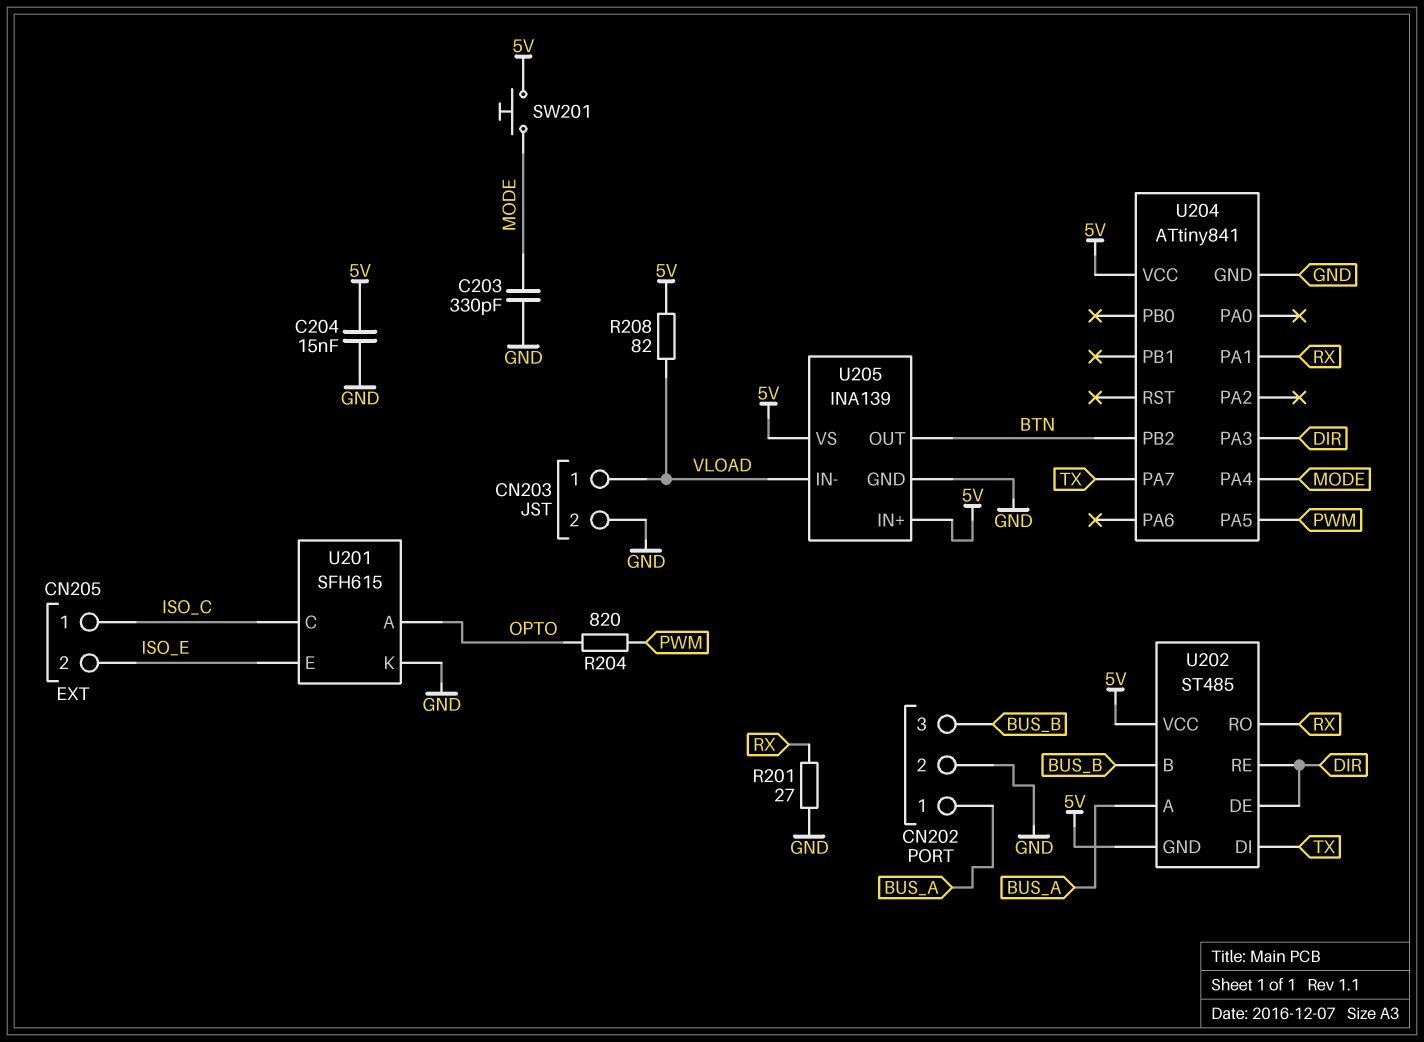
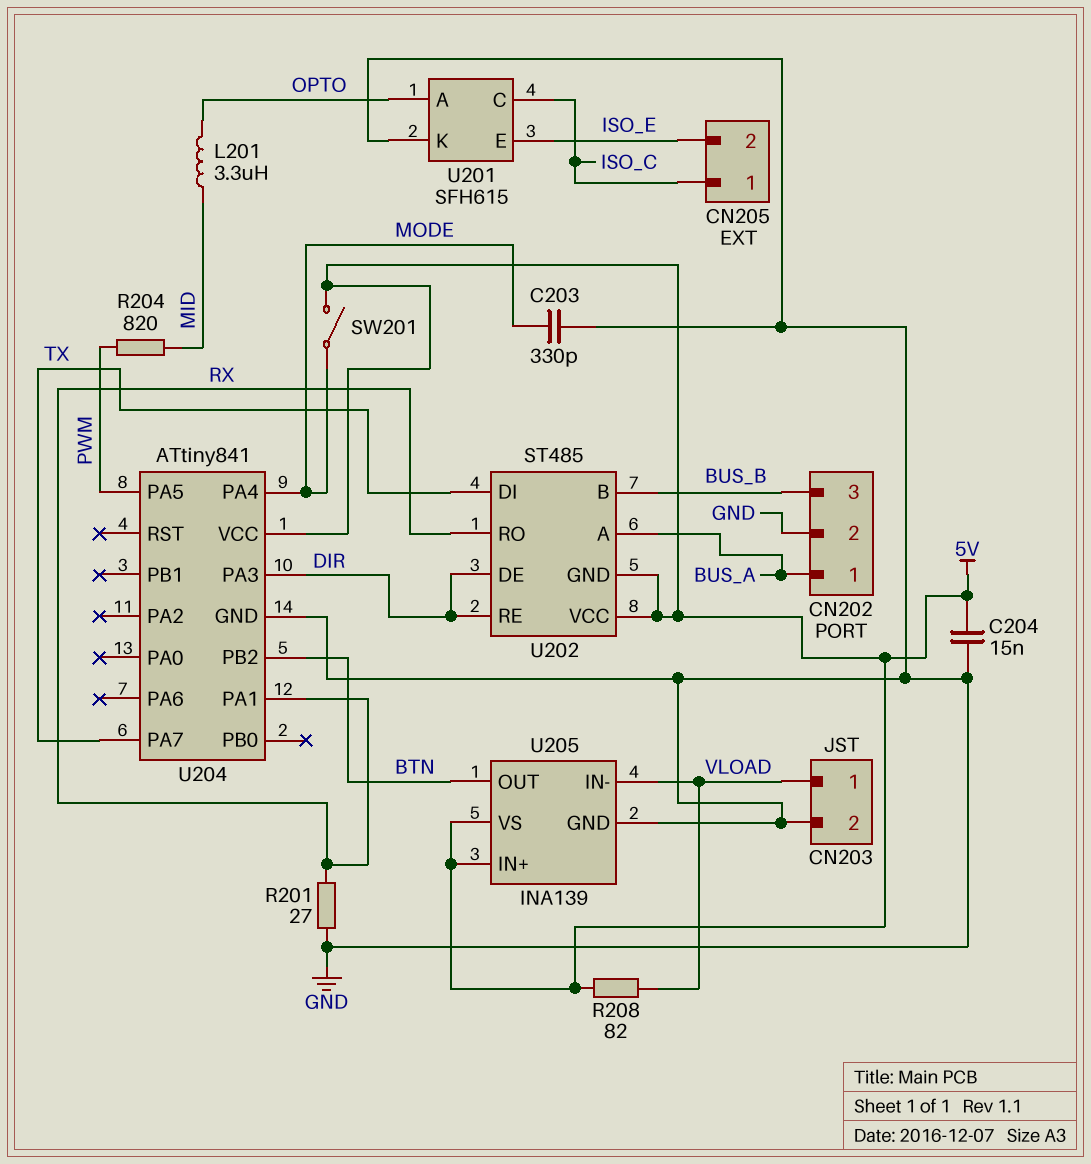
L201: none -> 3.3uH (MID, OPTO)
R204: 820 (OPTO, PWM) -> 820 (MID, PWM)
SW201: button (5V, MODE) -> switch (5V, MODE)

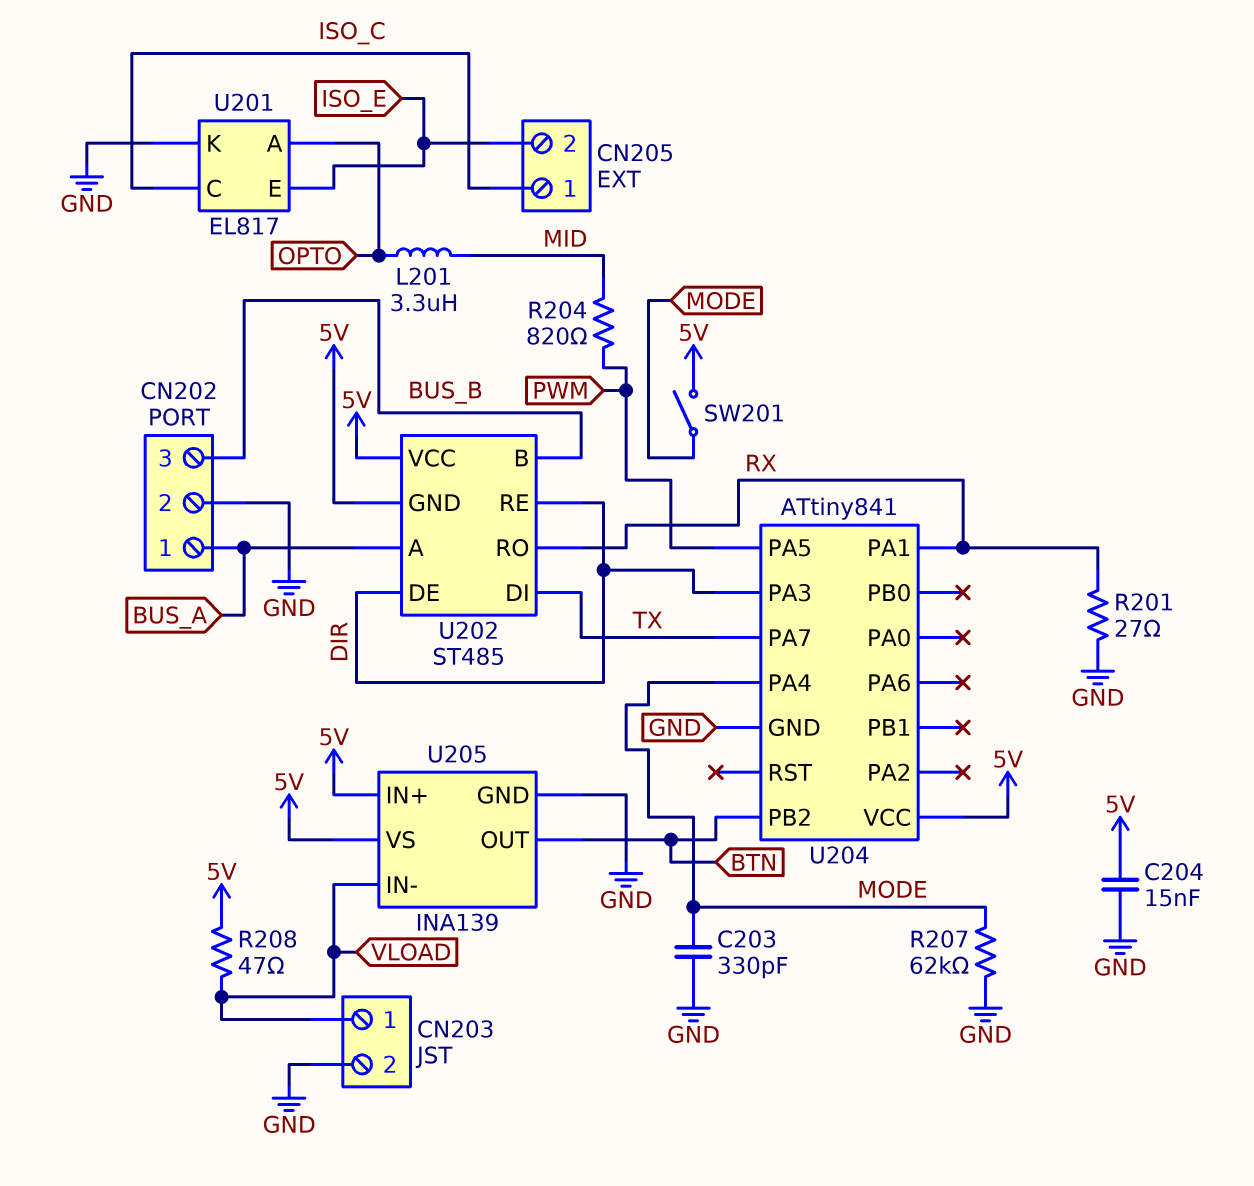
R207: none -> 62k (GND, MODE)
R208: 82 (5V, VLOAD) -> 47 (5V, VLOAD)
U201: SFH615 -> EL817

